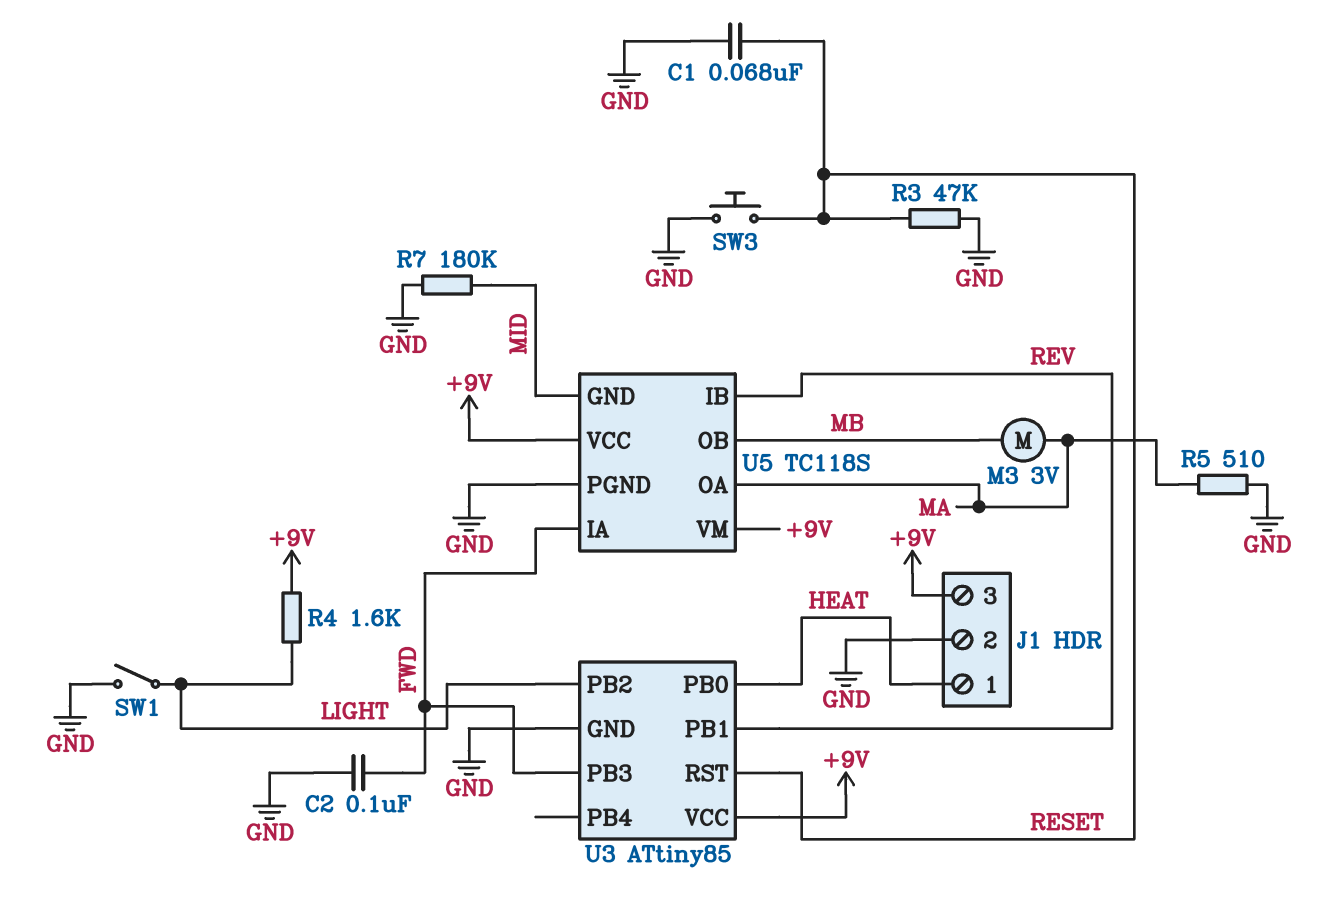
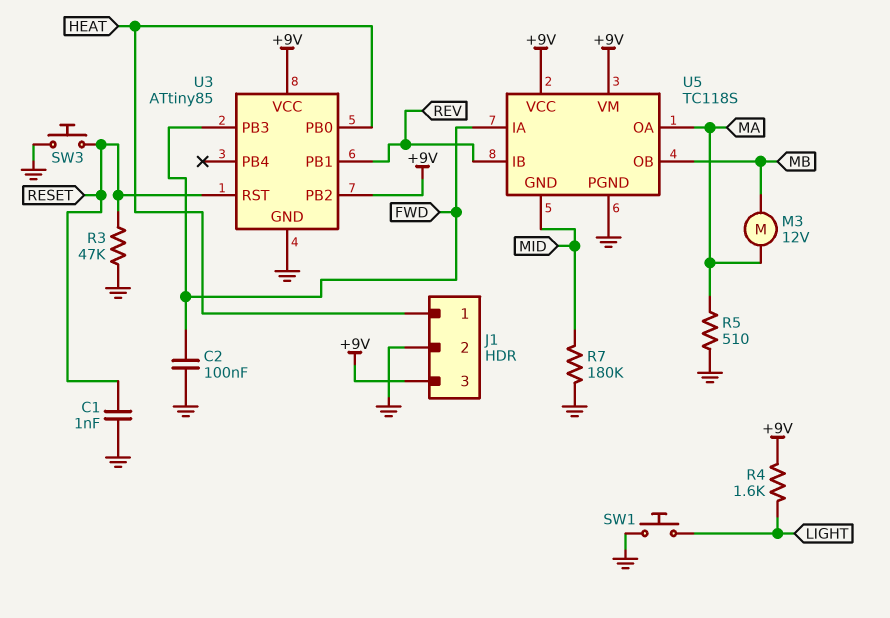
C1: 68nF (GND, RESET) -> 1nF (GND, RESET)
M3: motor 3V (MA, MB) -> motor 12V (MA, MB)
SW1: switch (GND, LIGHT) -> button (GND, LIGHT)
U3 pin PB2: LIGHT -> +9V

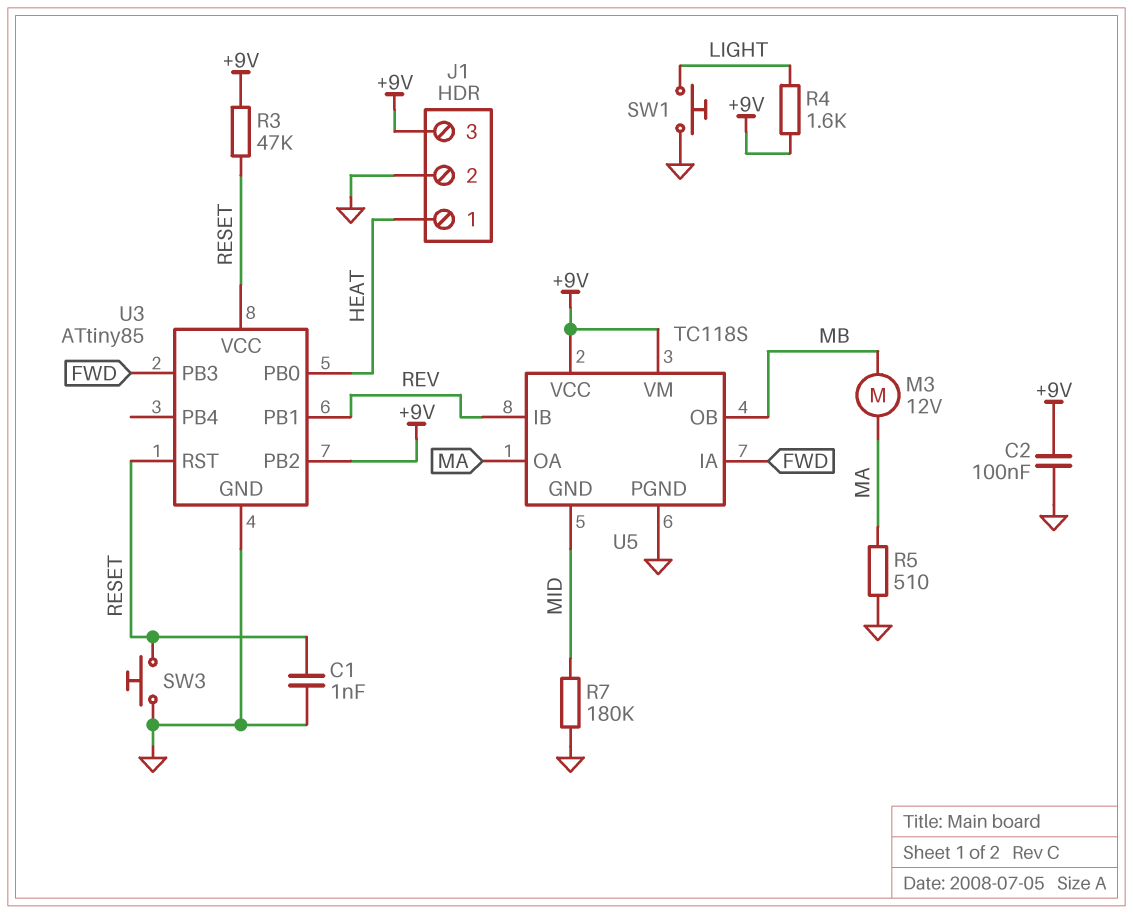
C2: 100nF (FWD, GND) -> 100nF (+9V, GND)
R3: 47k (GND, RESET) -> 47k (+9V, RESET)
U3 pin VCC: +9V -> RESET

